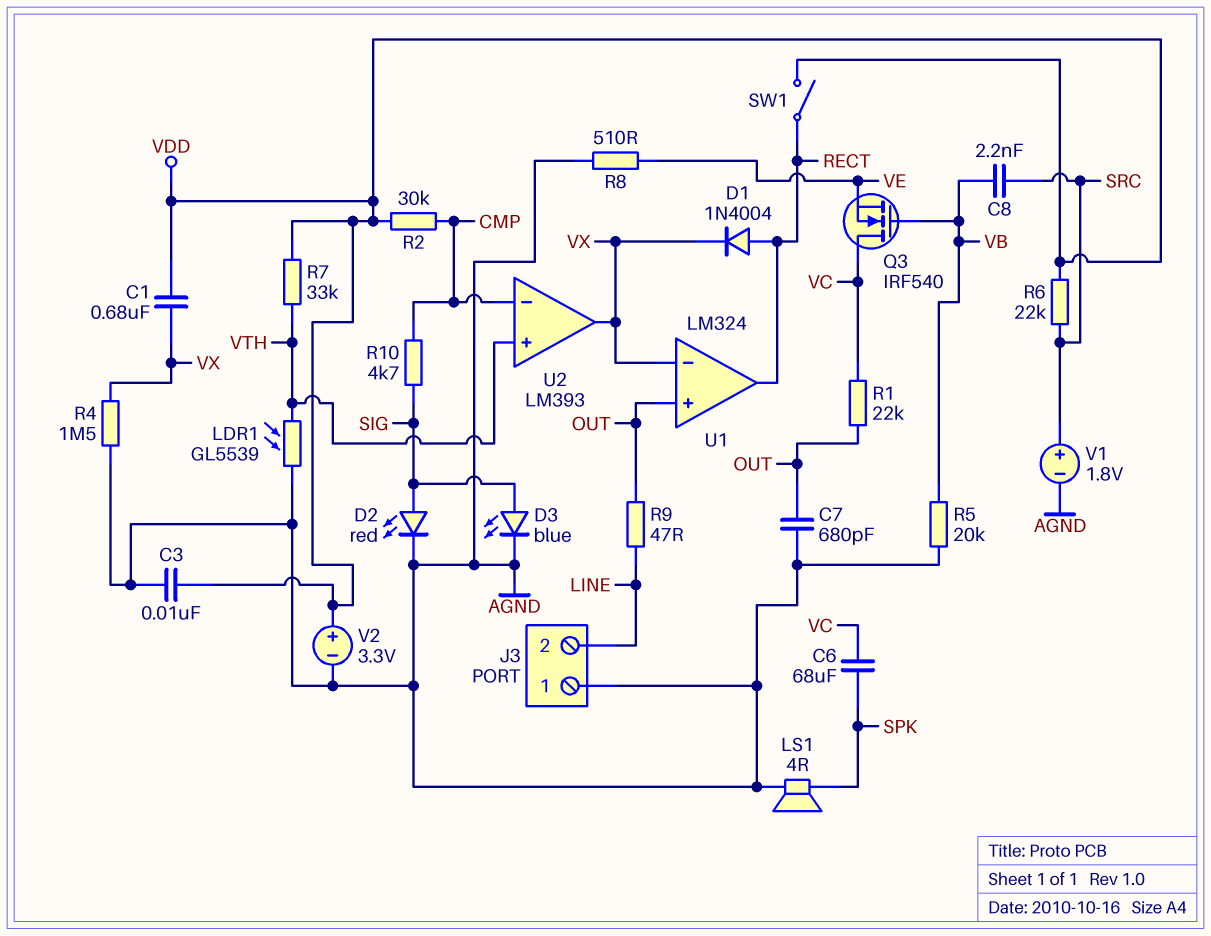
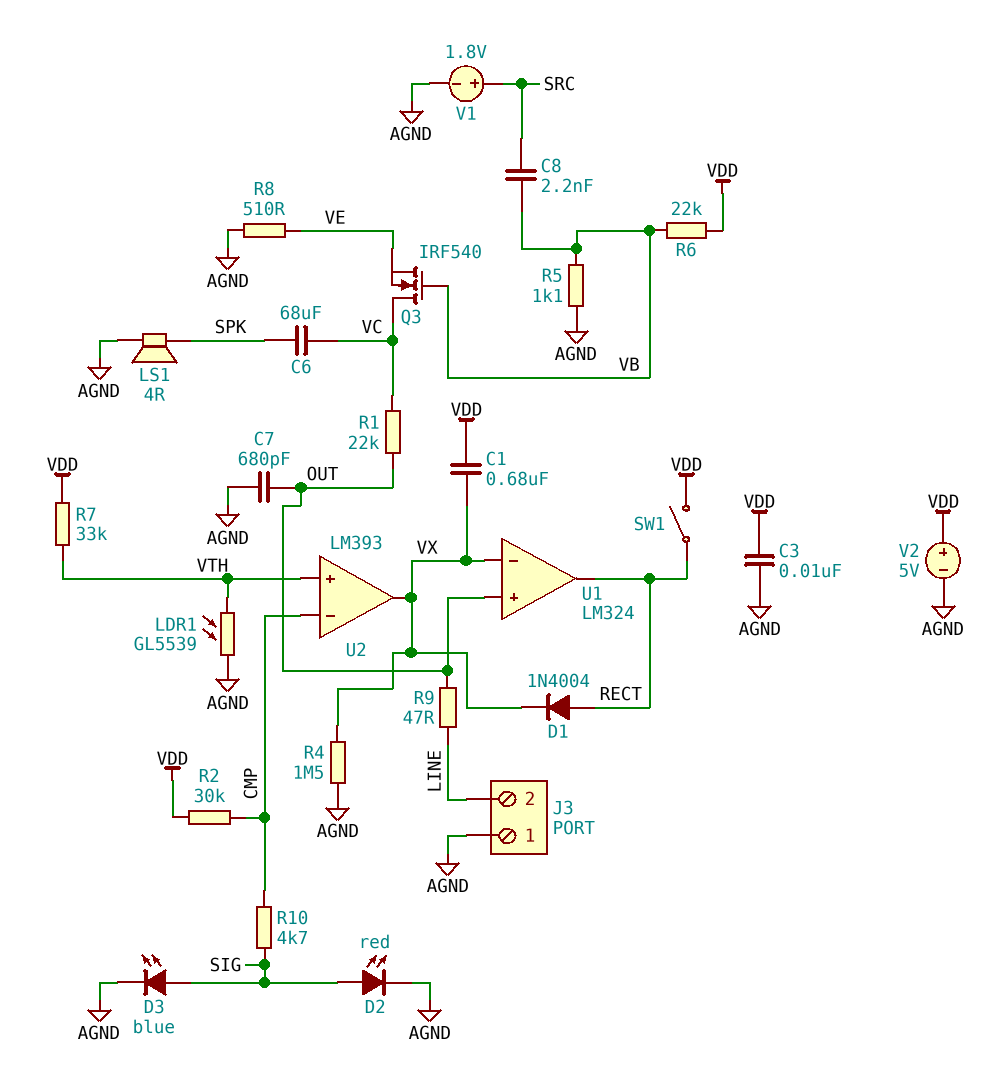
R5: 20k (AGND, VB) -> 1.1k (AGND, VB)
R6: 22k (SRC, VDD) -> 22k (VB, VDD)
V2: 3.3V (plus VDD, minus AGND) -> 5V (plus VDD, minus AGND)

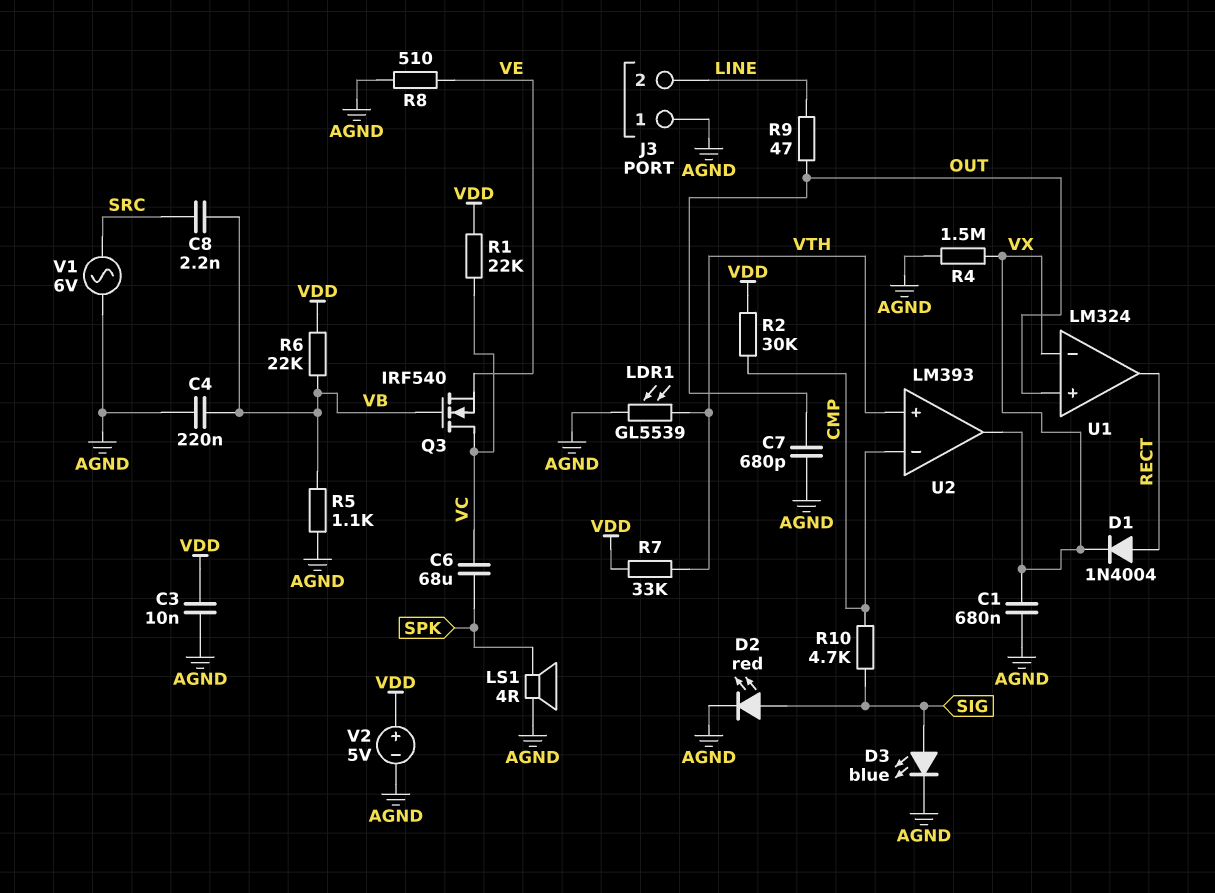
C1: 680nF (VDD, VX) -> 680nF (AGND, VX)
C4: none -> 220nF (AGND, VB)
R1: 22k (OUT, VC) -> 22k (VC, VDD)
SW1: switch (RECT, VDD) -> none
V1: 1.8V (plus SRC, minus AGND) -> AC 6V (AGND, SRC)

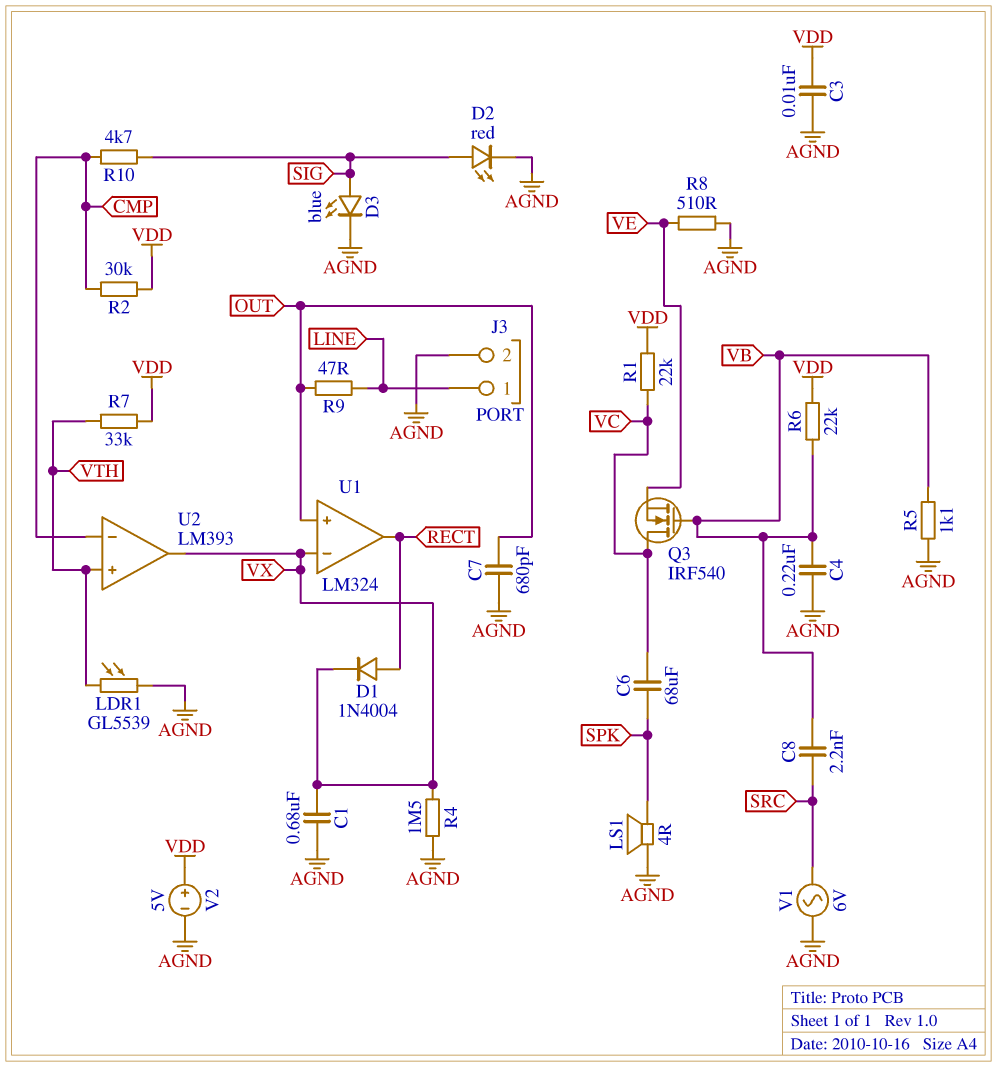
J3 pin 1: AGND -> LINE
J3 pin 2: LINE -> AGND

